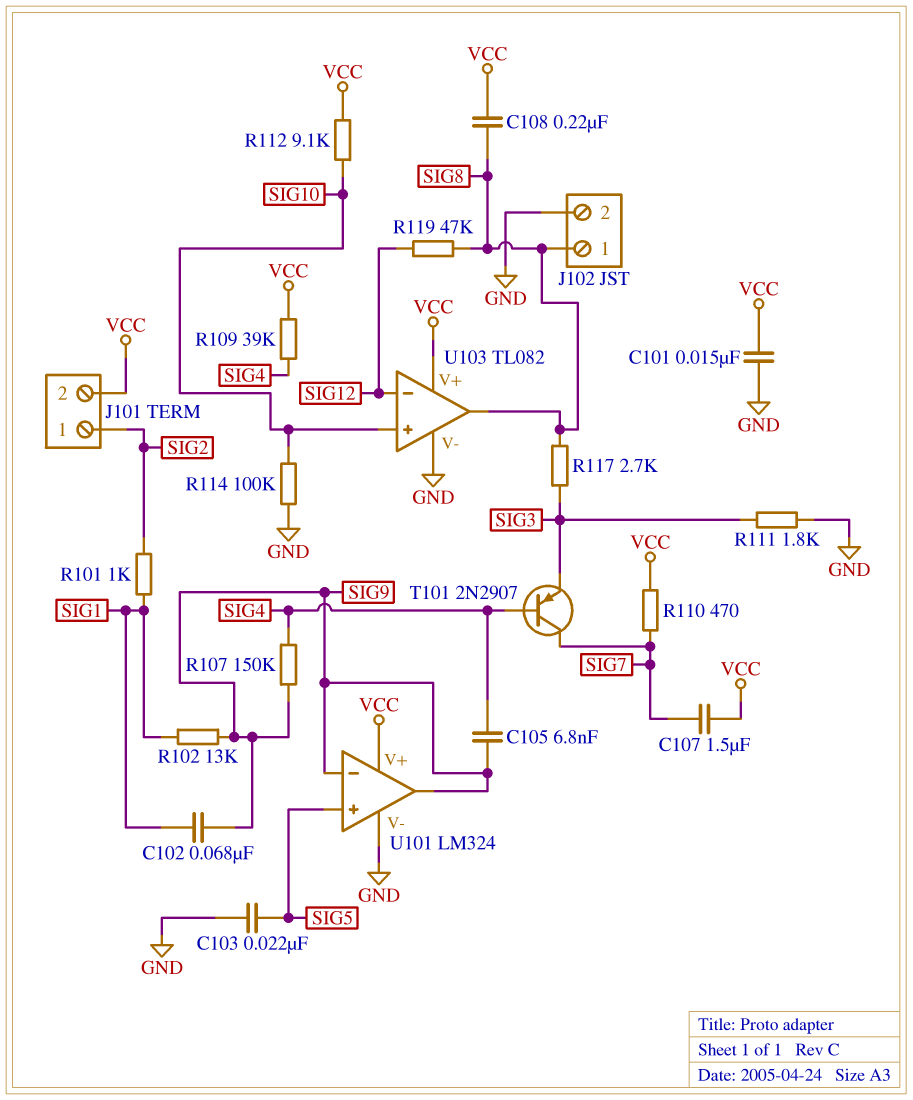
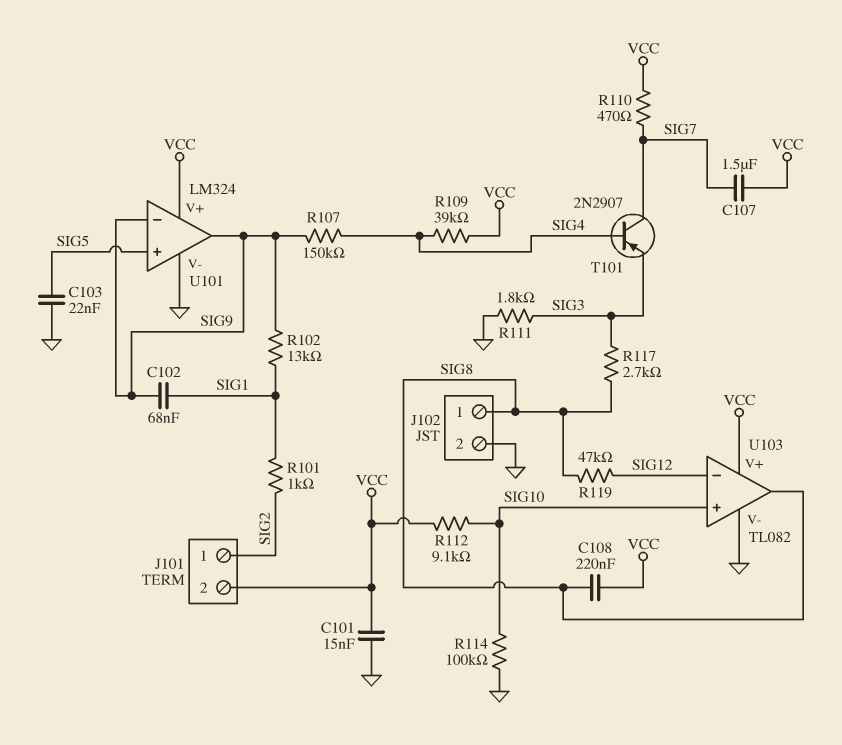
C105: 6.8nF (SIG4, SIG9) -> none

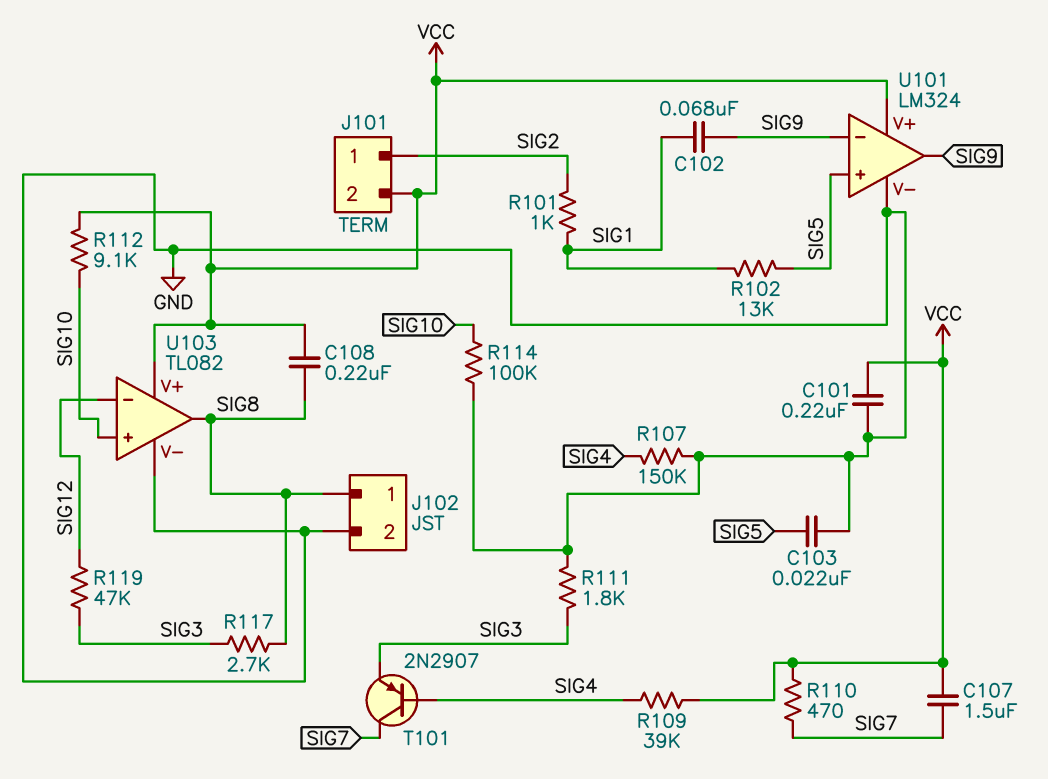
C101: 15nF (GND, VCC) -> 220nF (GND, VCC)
R102: 13k (SIG1, SIG9) -> 13k (SIG1, SIG5)
R107: 150k (SIG4, SIG9) -> 150k (GND, SIG4)
R119: 47k (SIG8, SIG12) -> 47k (SIG3, SIG12)

